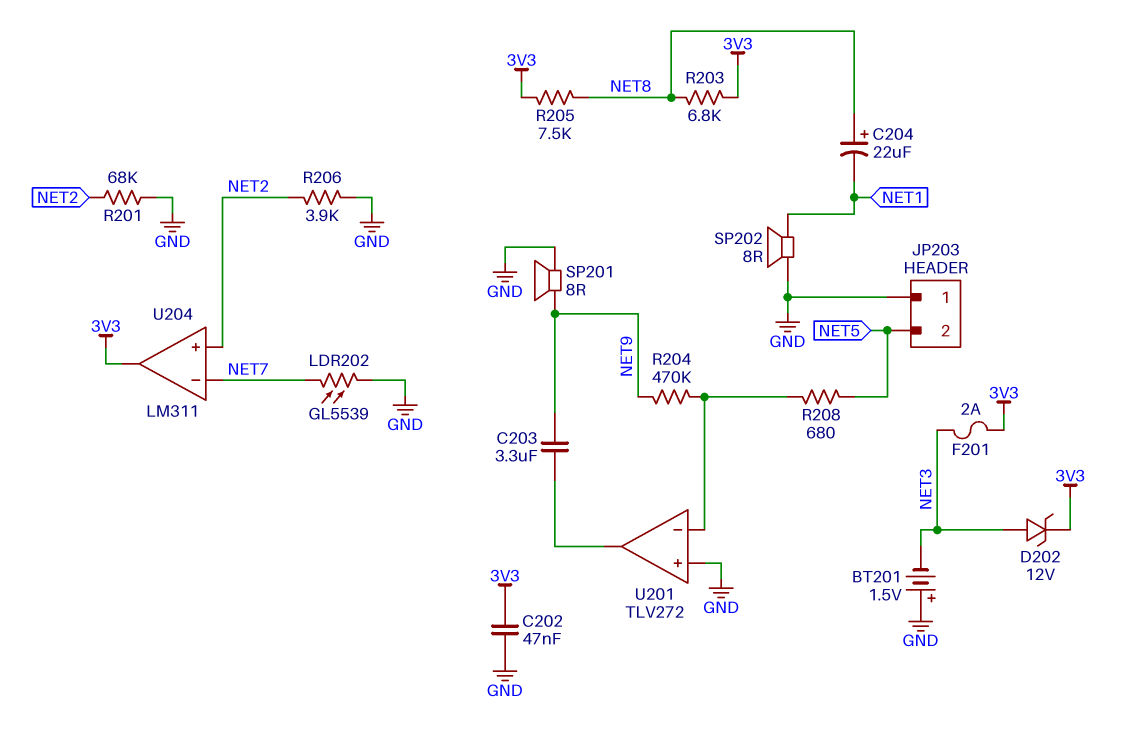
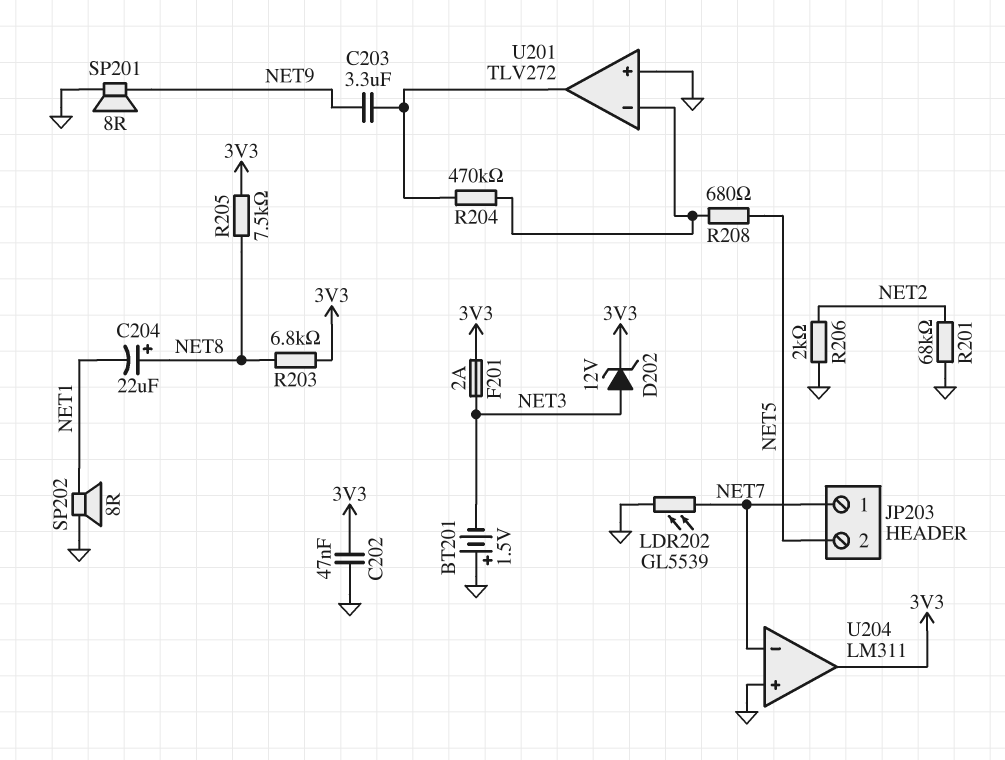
JP203 pin 1: GND -> NET7
R204: 470k (NET9, U201/in-) -> 470k (U201/in-, U201/out)
R206: 3.9k (GND, NET2) -> 2k (GND, NET2)
U204 pin in+: NET2 -> GND

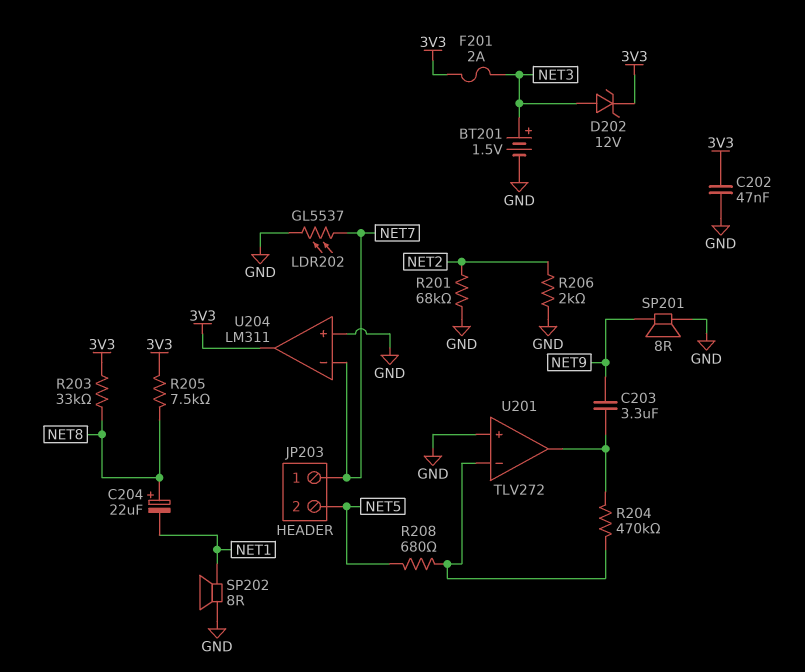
BT201: 1.5V (plus GND, minus NET3) -> 1.5V (plus NET3, minus GND)
LDR202: GL5539 (GND, NET7) -> GL5537 (GND, NET7)
R203: 6.8k (3V3, NET8) -> 33k (3V3, NET8)

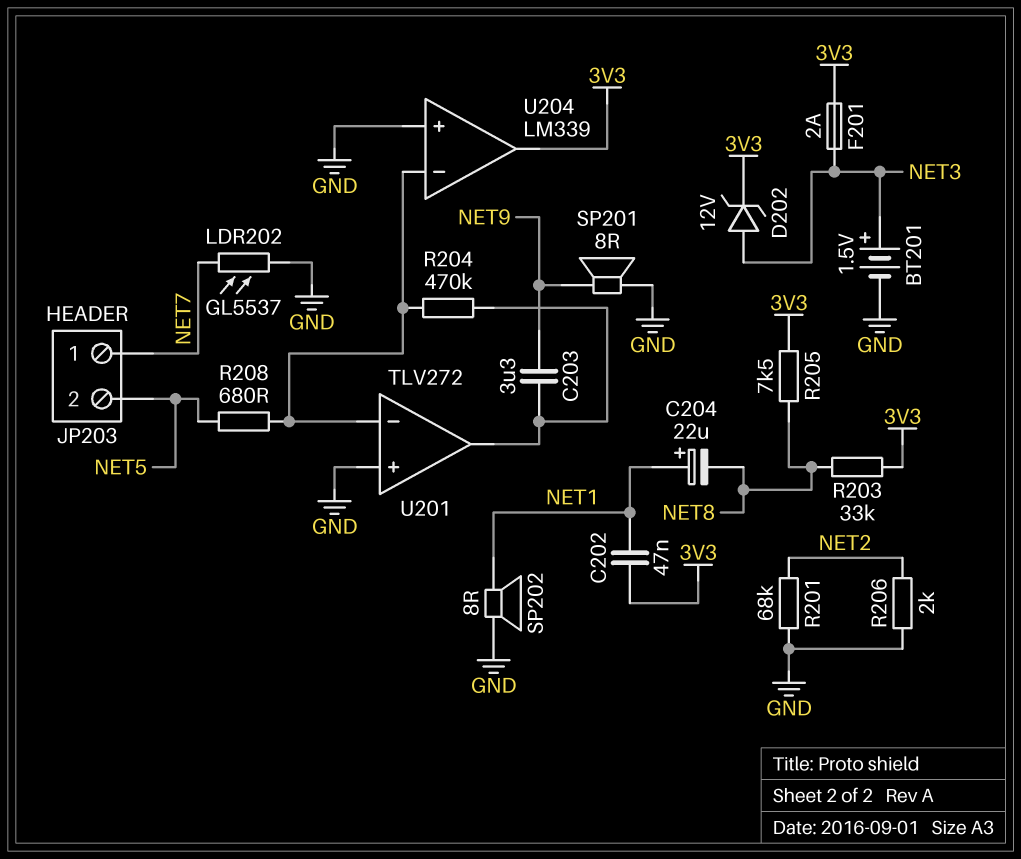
C202: 47nF (3V3, GND) -> 47nF (3V3, NET1)
C204: 22uF (plus NET8, minus NET1) -> 22uF (plus NET1, minus NET8)
U204: LM311 -> LM339
U204 pin in-: NET7 -> U201/in-

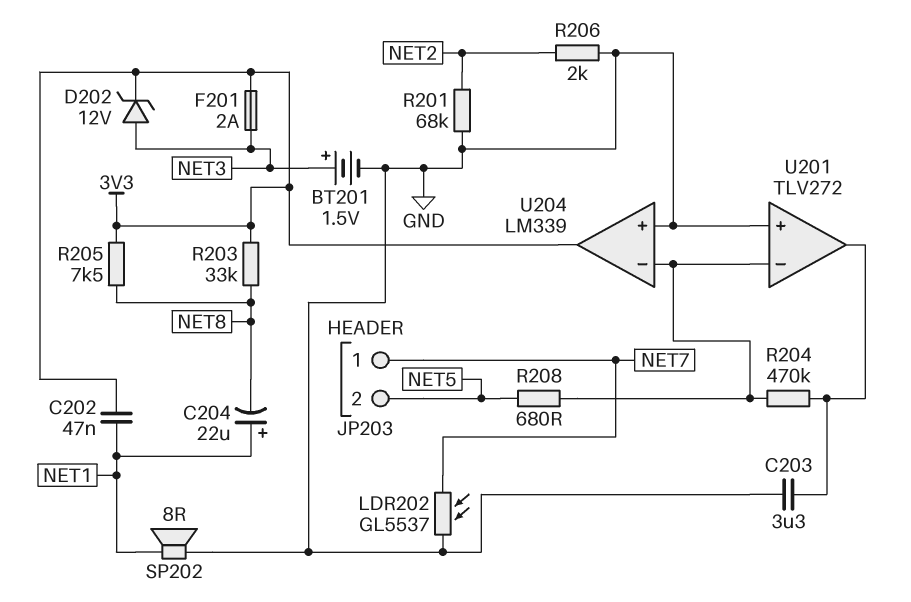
C203: 3.3uF (NET9, U201/out) -> 3.3uF (GND, U201/out)
SP201: speaker 8R (GND, NET9) -> none

